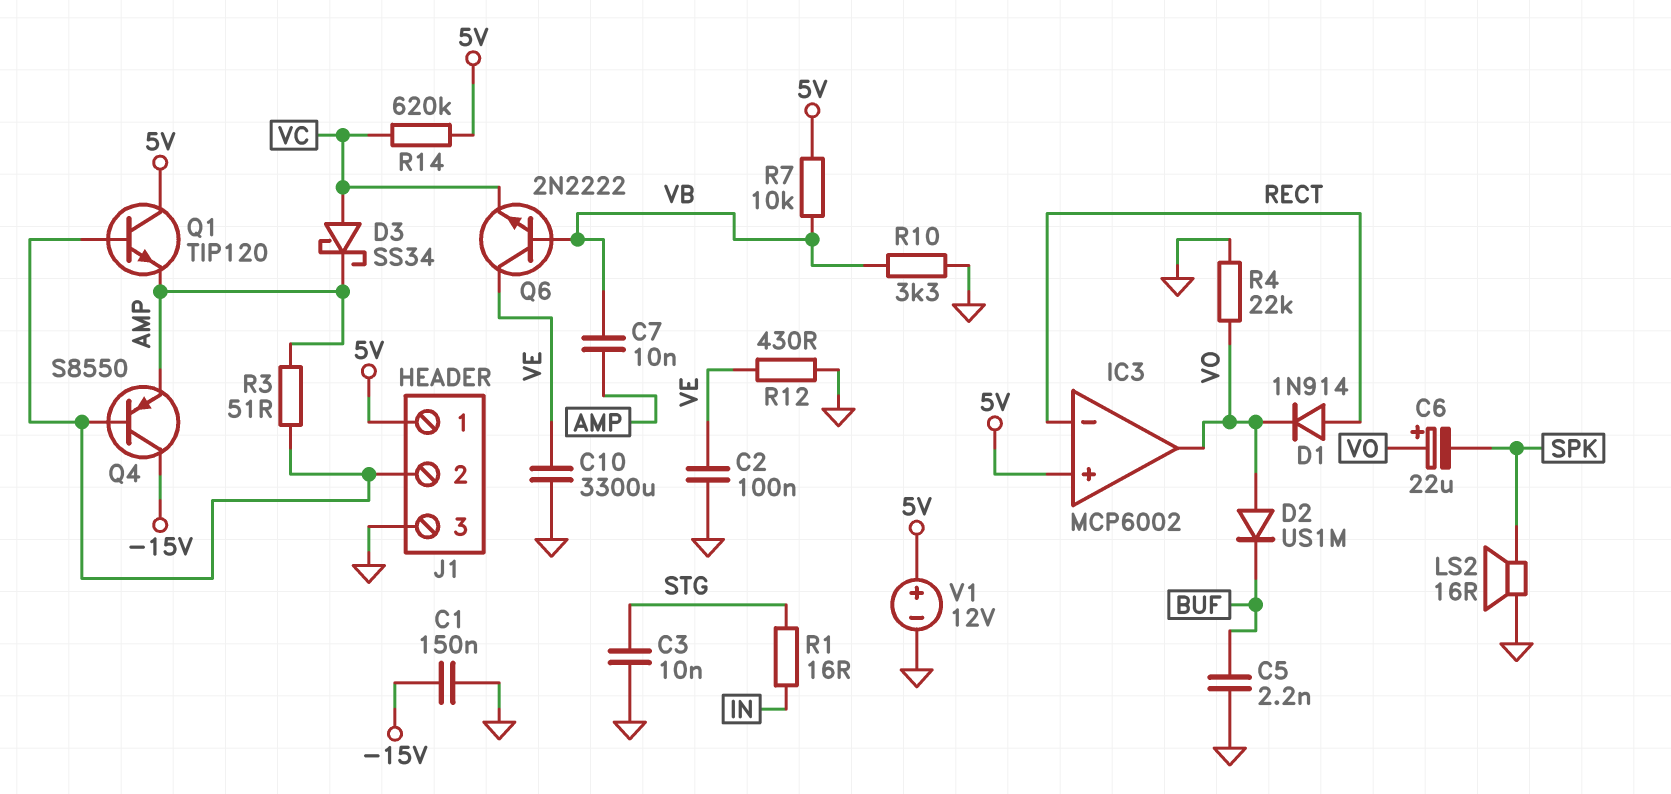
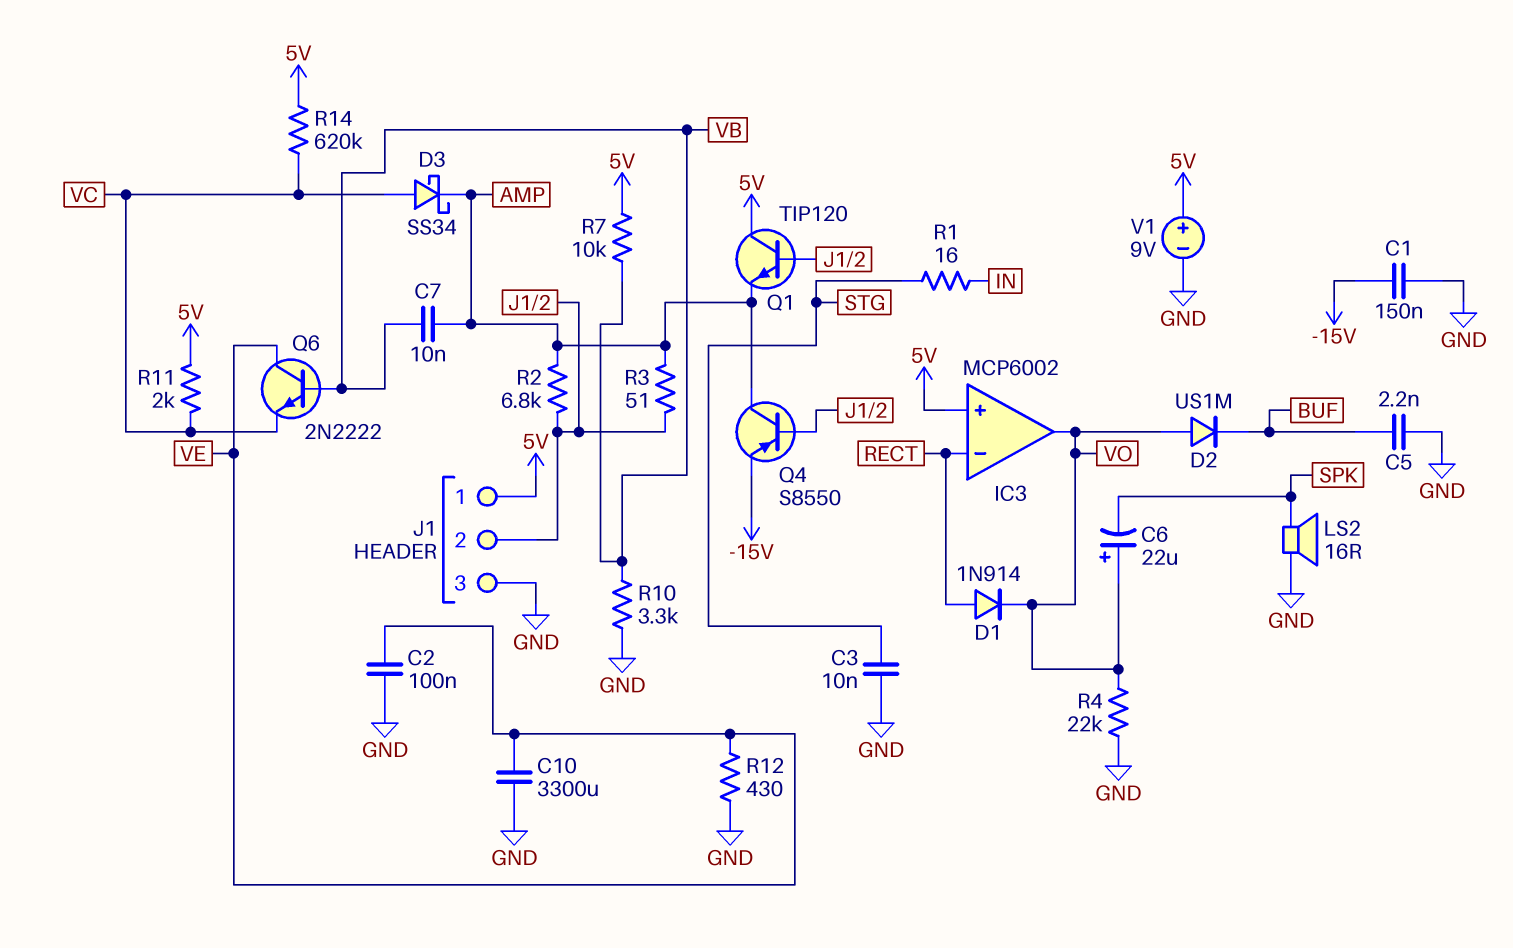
Q4: PNP S8550 (B J1/2, C -15V, E AMP) -> PNP S8550 (B J1/2, C AMP, E -15V)
R2: none -> 6.8k (AMP, J1/2)
R11: none -> 2k (5V, VC)
V1: 12V (plus 5V, minus GND) -> 9V (plus 5V, minus GND)

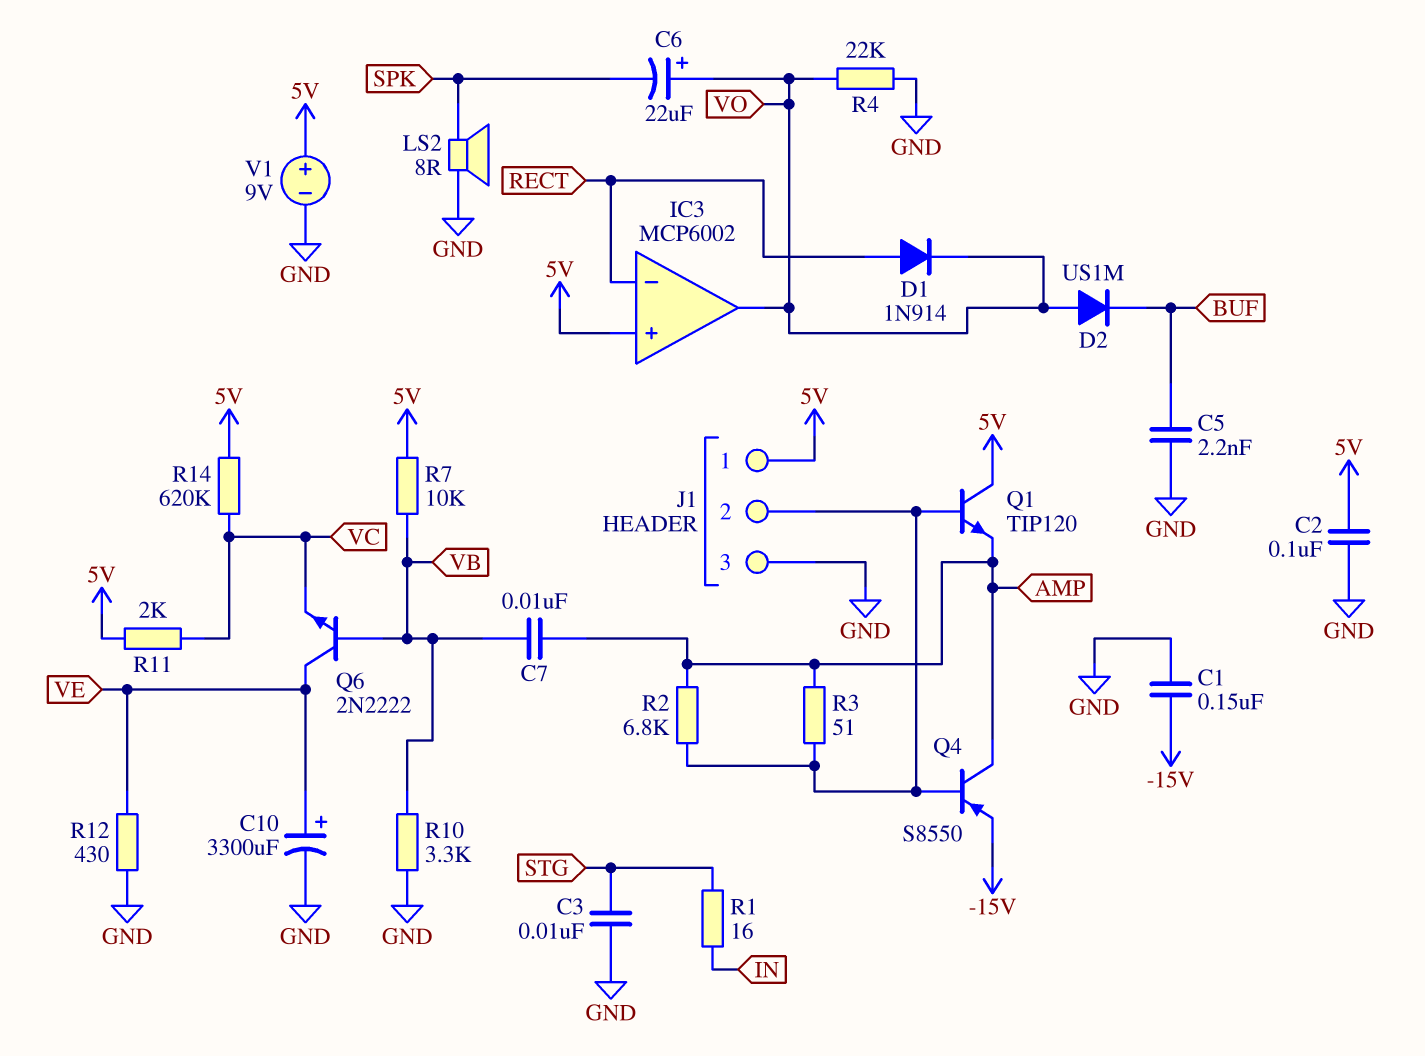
C2: 100nF (GND, VE) -> 100nF (5V, GND)
C10: 3300uF (GND, VE) -> 3300uF (plus VE, minus GND)
D3: schottky SS34 (A VC, K AMP) -> none
LS2: speaker 16R (GND, SPK) -> speaker 8R (GND, SPK)

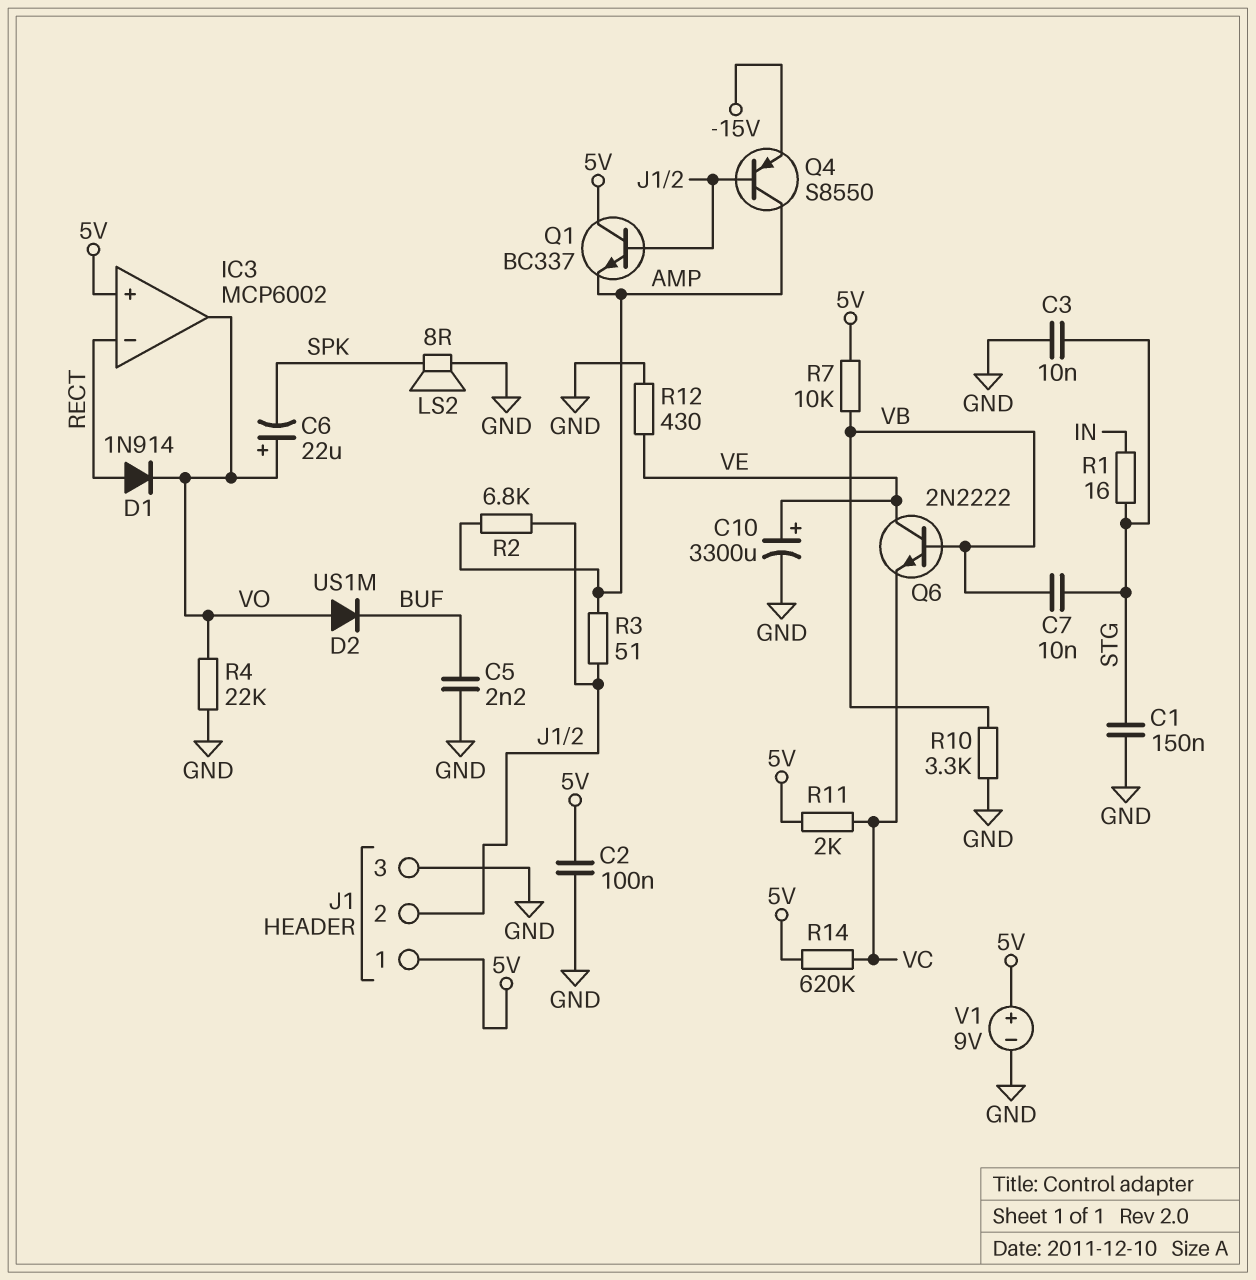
C1: 150nF (-15V, GND) -> 150nF (GND, STG)
C7: 10nF (AMP, VB) -> 10nF (STG, VB)
Q1: NPN TIP120 (B J1/2, C 5V, E AMP) -> NPN BC337 (B J1/2, C 5V, E AMP)

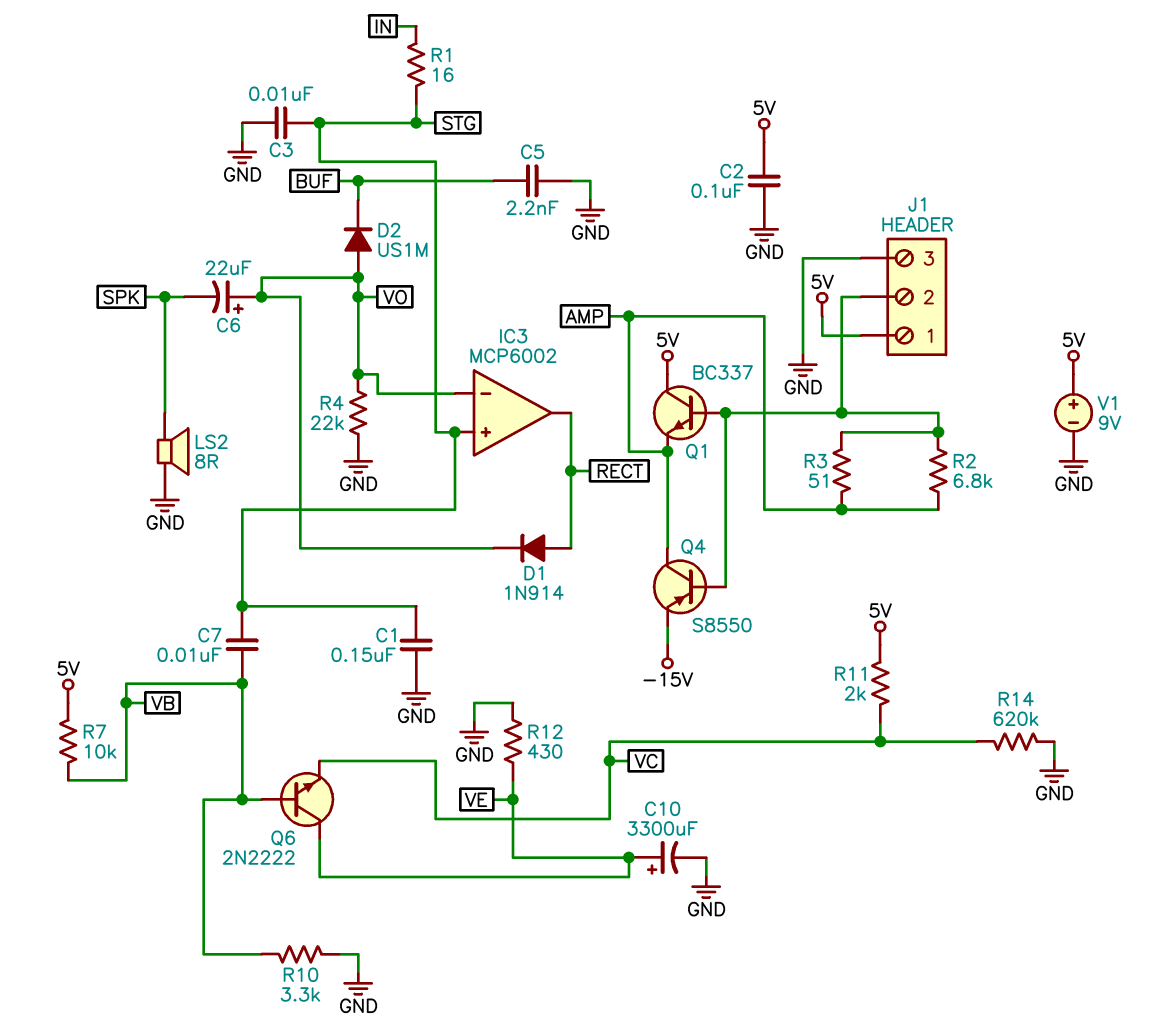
IC3 pin in+: 5V -> STG
IC3 pin in-: RECT -> VO
IC3 pin out: VO -> RECT
R14: 620k (5V, VC) -> 620k (GND, VC)

